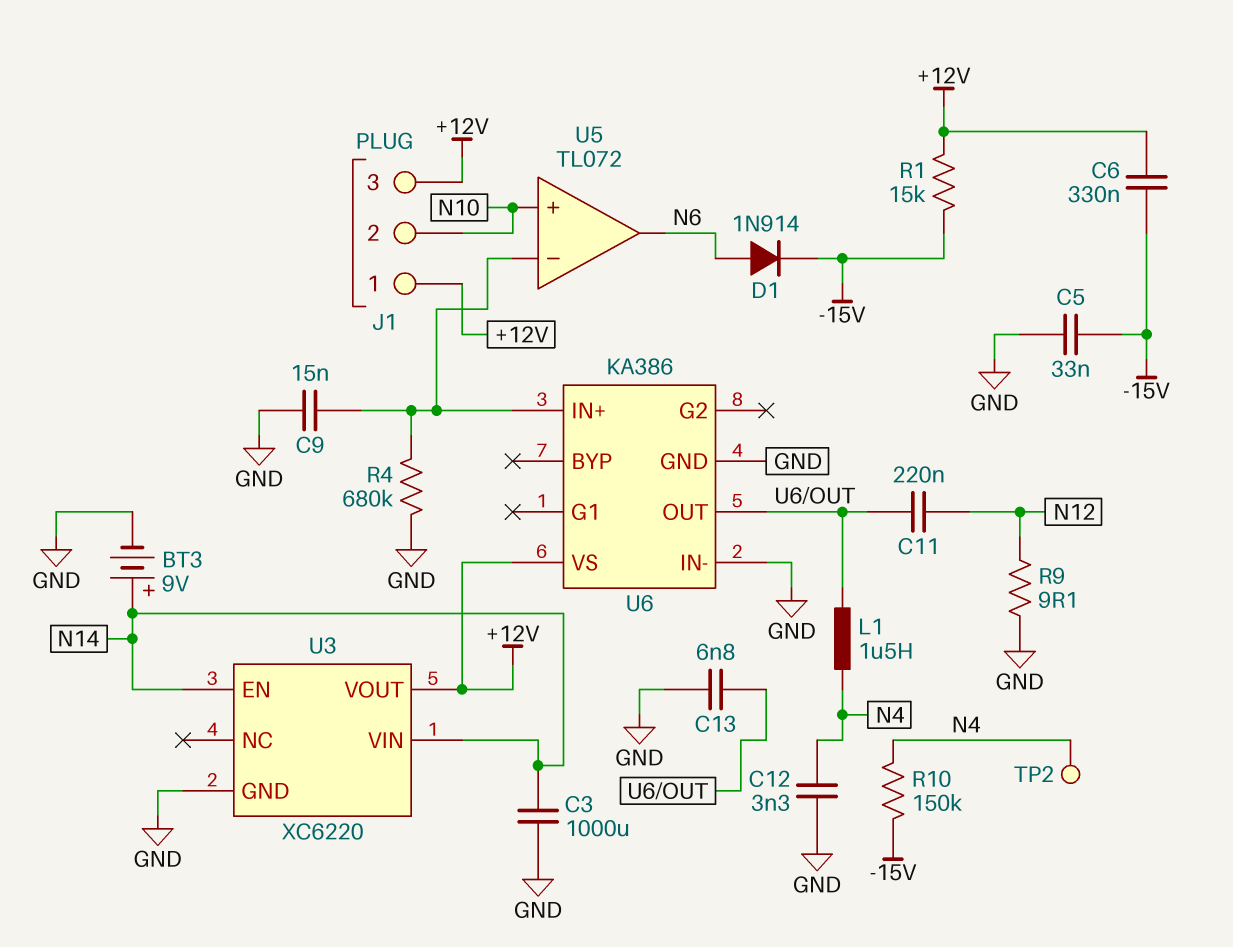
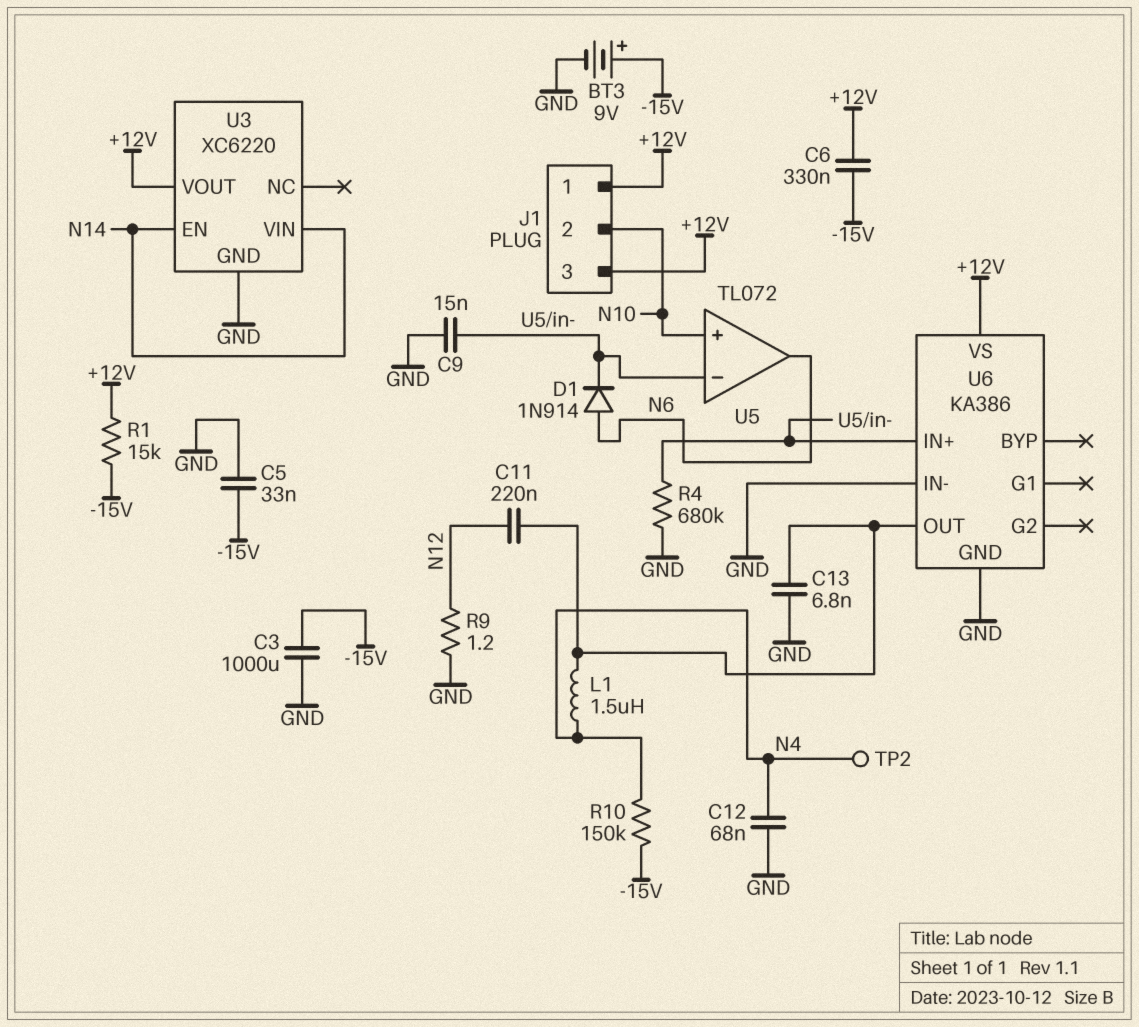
BT3: 9V (plus N14, minus GND) -> 9V (plus -15V, minus GND)
C3: 1000uF (GND, N14) -> 1000uF (-15V, GND)
C12: 3.3nF (GND, N4) -> 68nF (GND, N4)
D1: diode 1N914 (A N6, K -15V) -> diode 1N914 (A N6, K U5/in-)
R9: 9.1 (GND, N12) -> 1.2 (GND, N12)

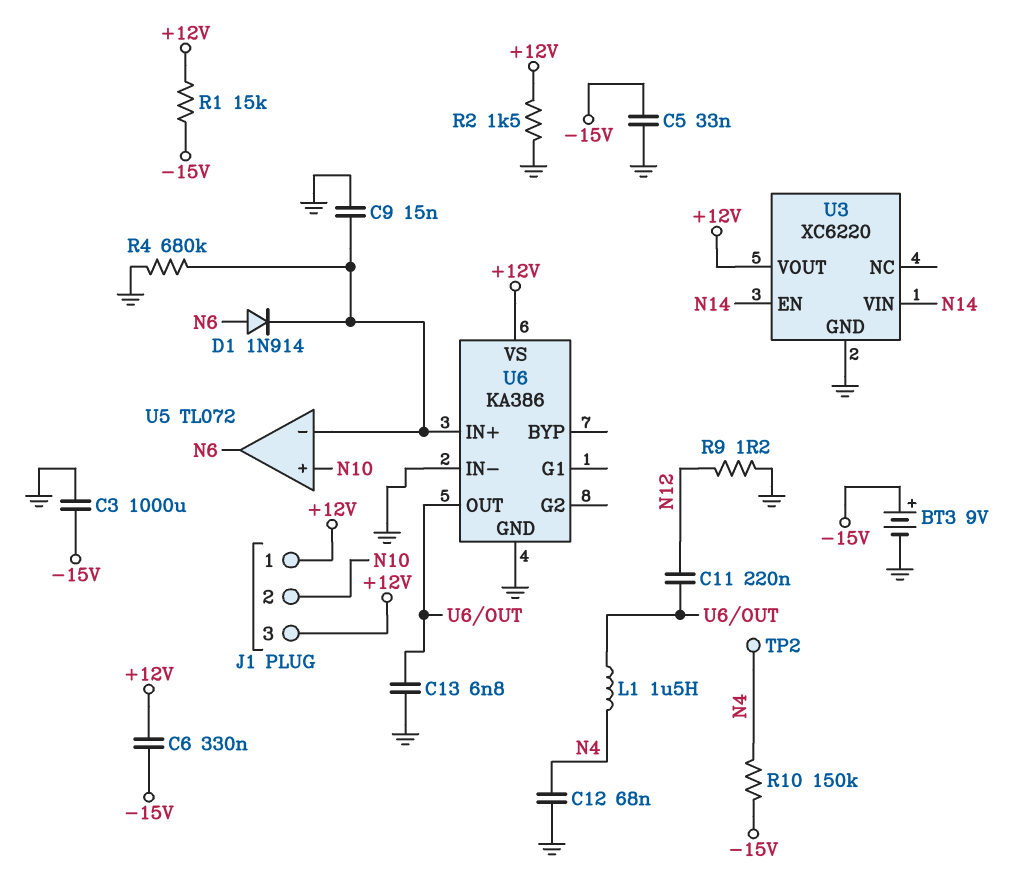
R2: none -> 1.5k (+12V, GND)

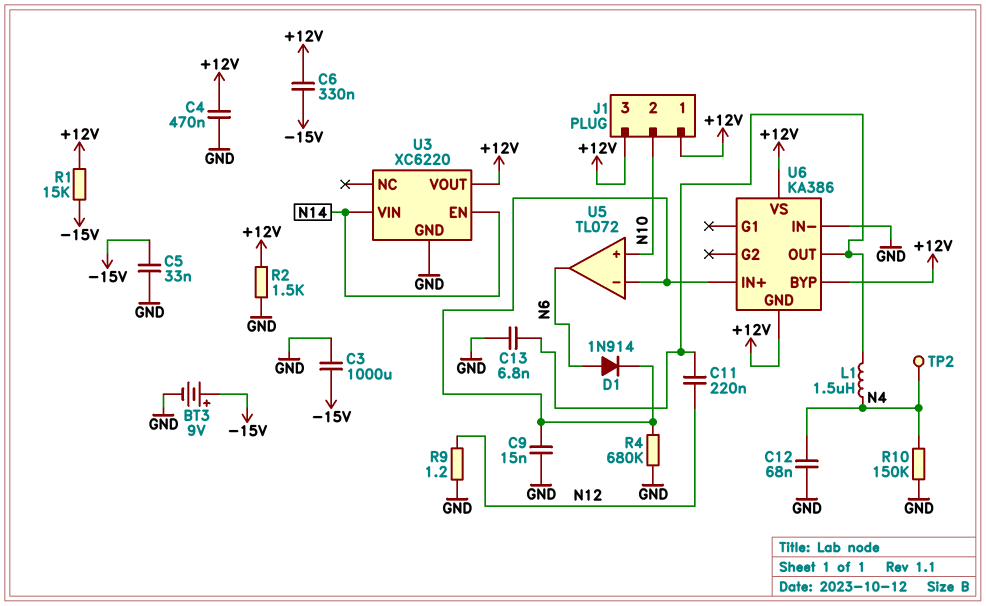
C4: none -> 470nF (+12V, GND)
R10: 150k (-15V, N4) -> 150k (GND, N4)
U6 pin BYP: none -> +12V
U6 pin GND: GND -> +12V

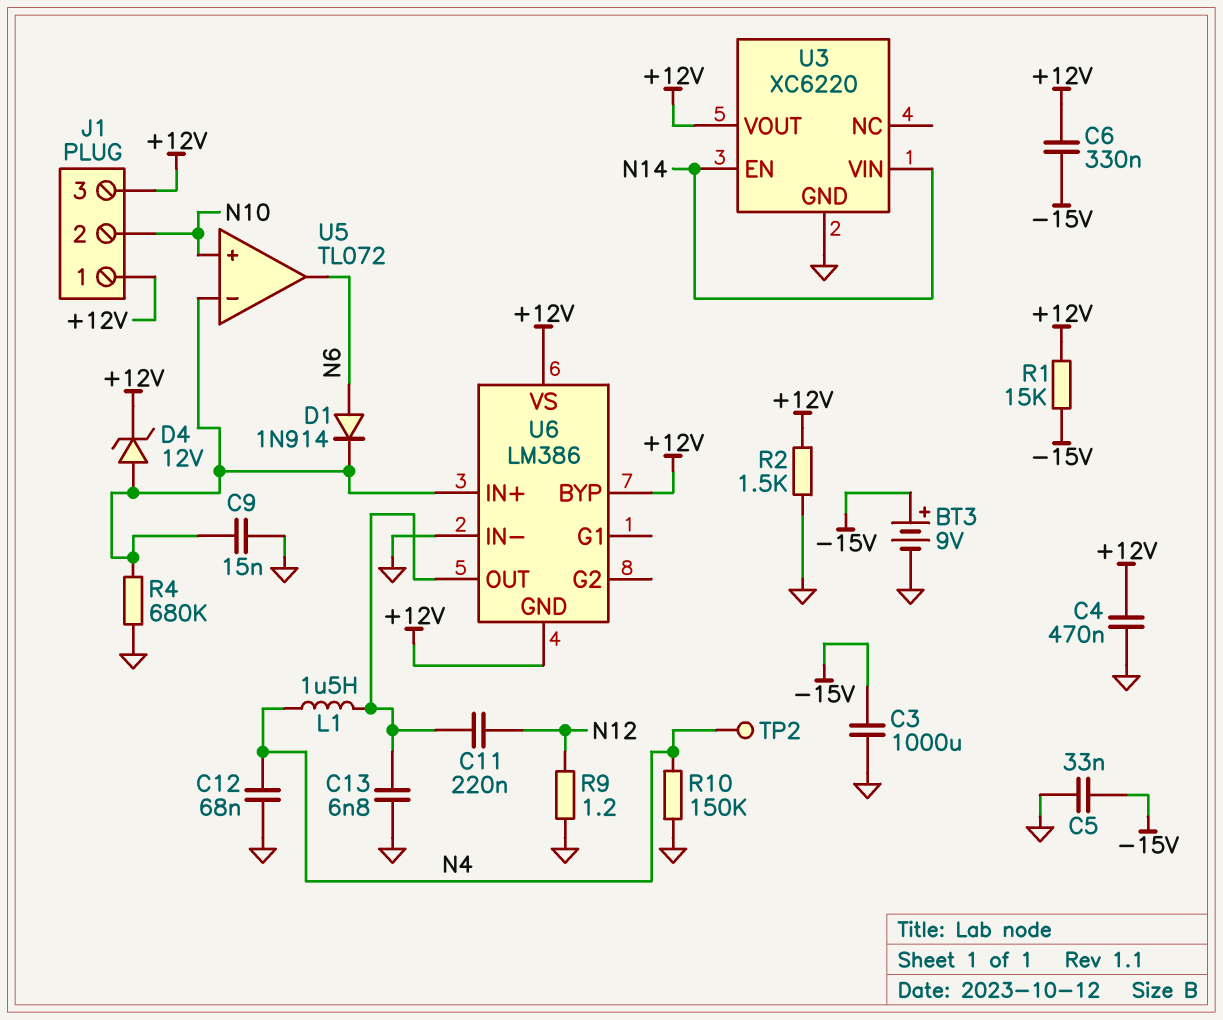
D4: none -> zener 12V (A U5/in-, K +12V)
U6: KA386 -> LM386

